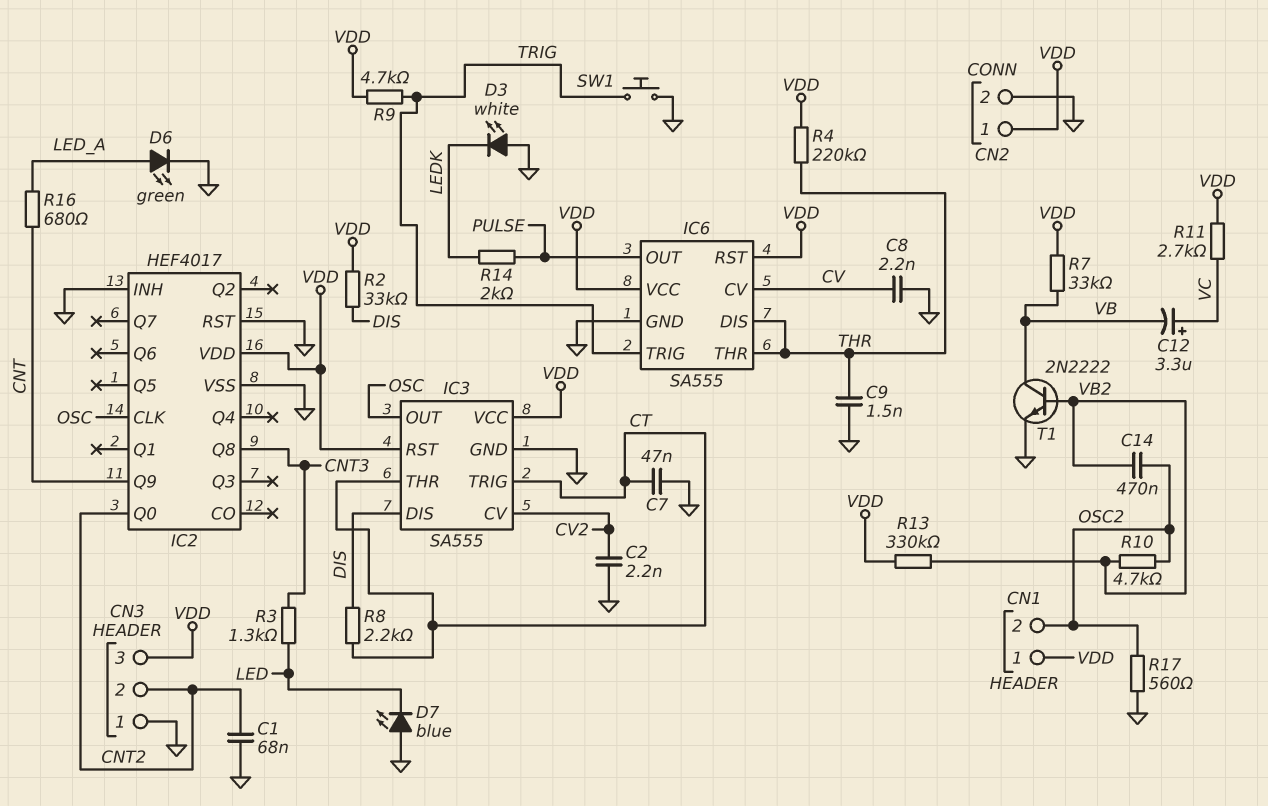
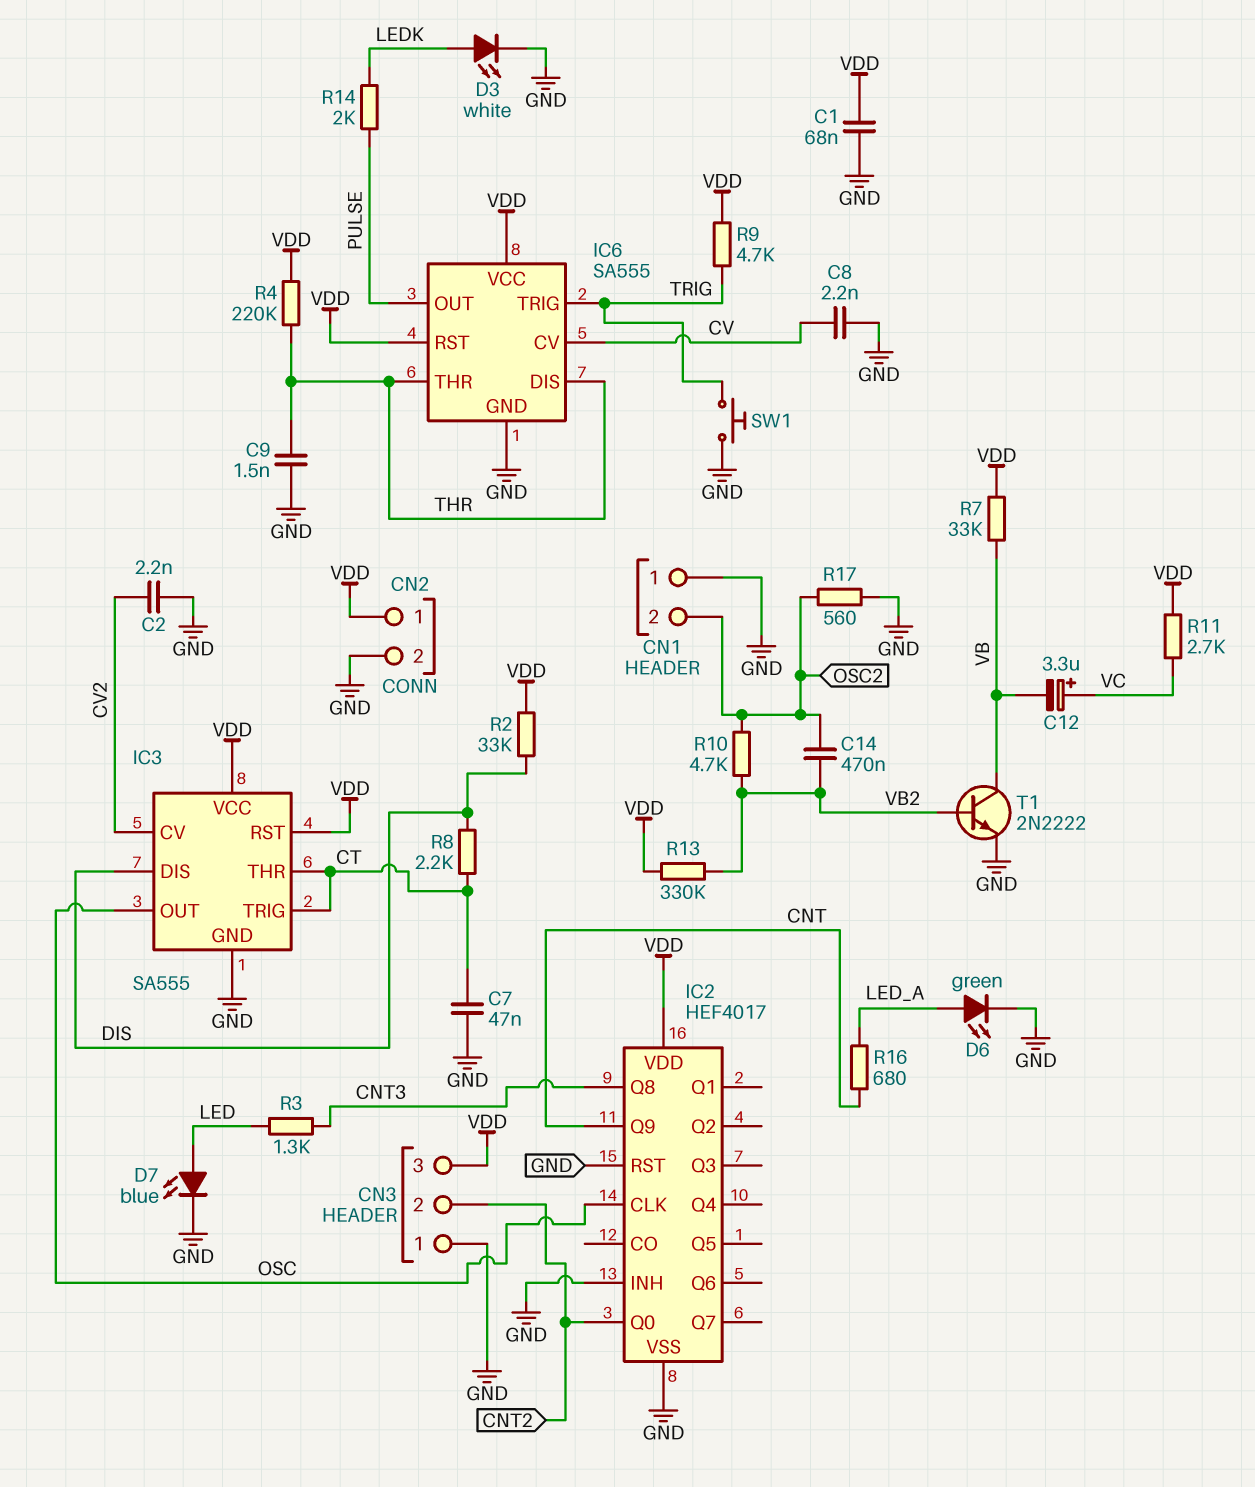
C1: 68nF (CNT2, GND) -> 68nF (GND, VDD)
CN1 pin 1: VDD -> GND
D3: LED white (A GND, K LEDK) -> LED white (A LEDK, K GND)
D7: LED blue (A GND, K LED) -> LED blue (A LED, K GND)

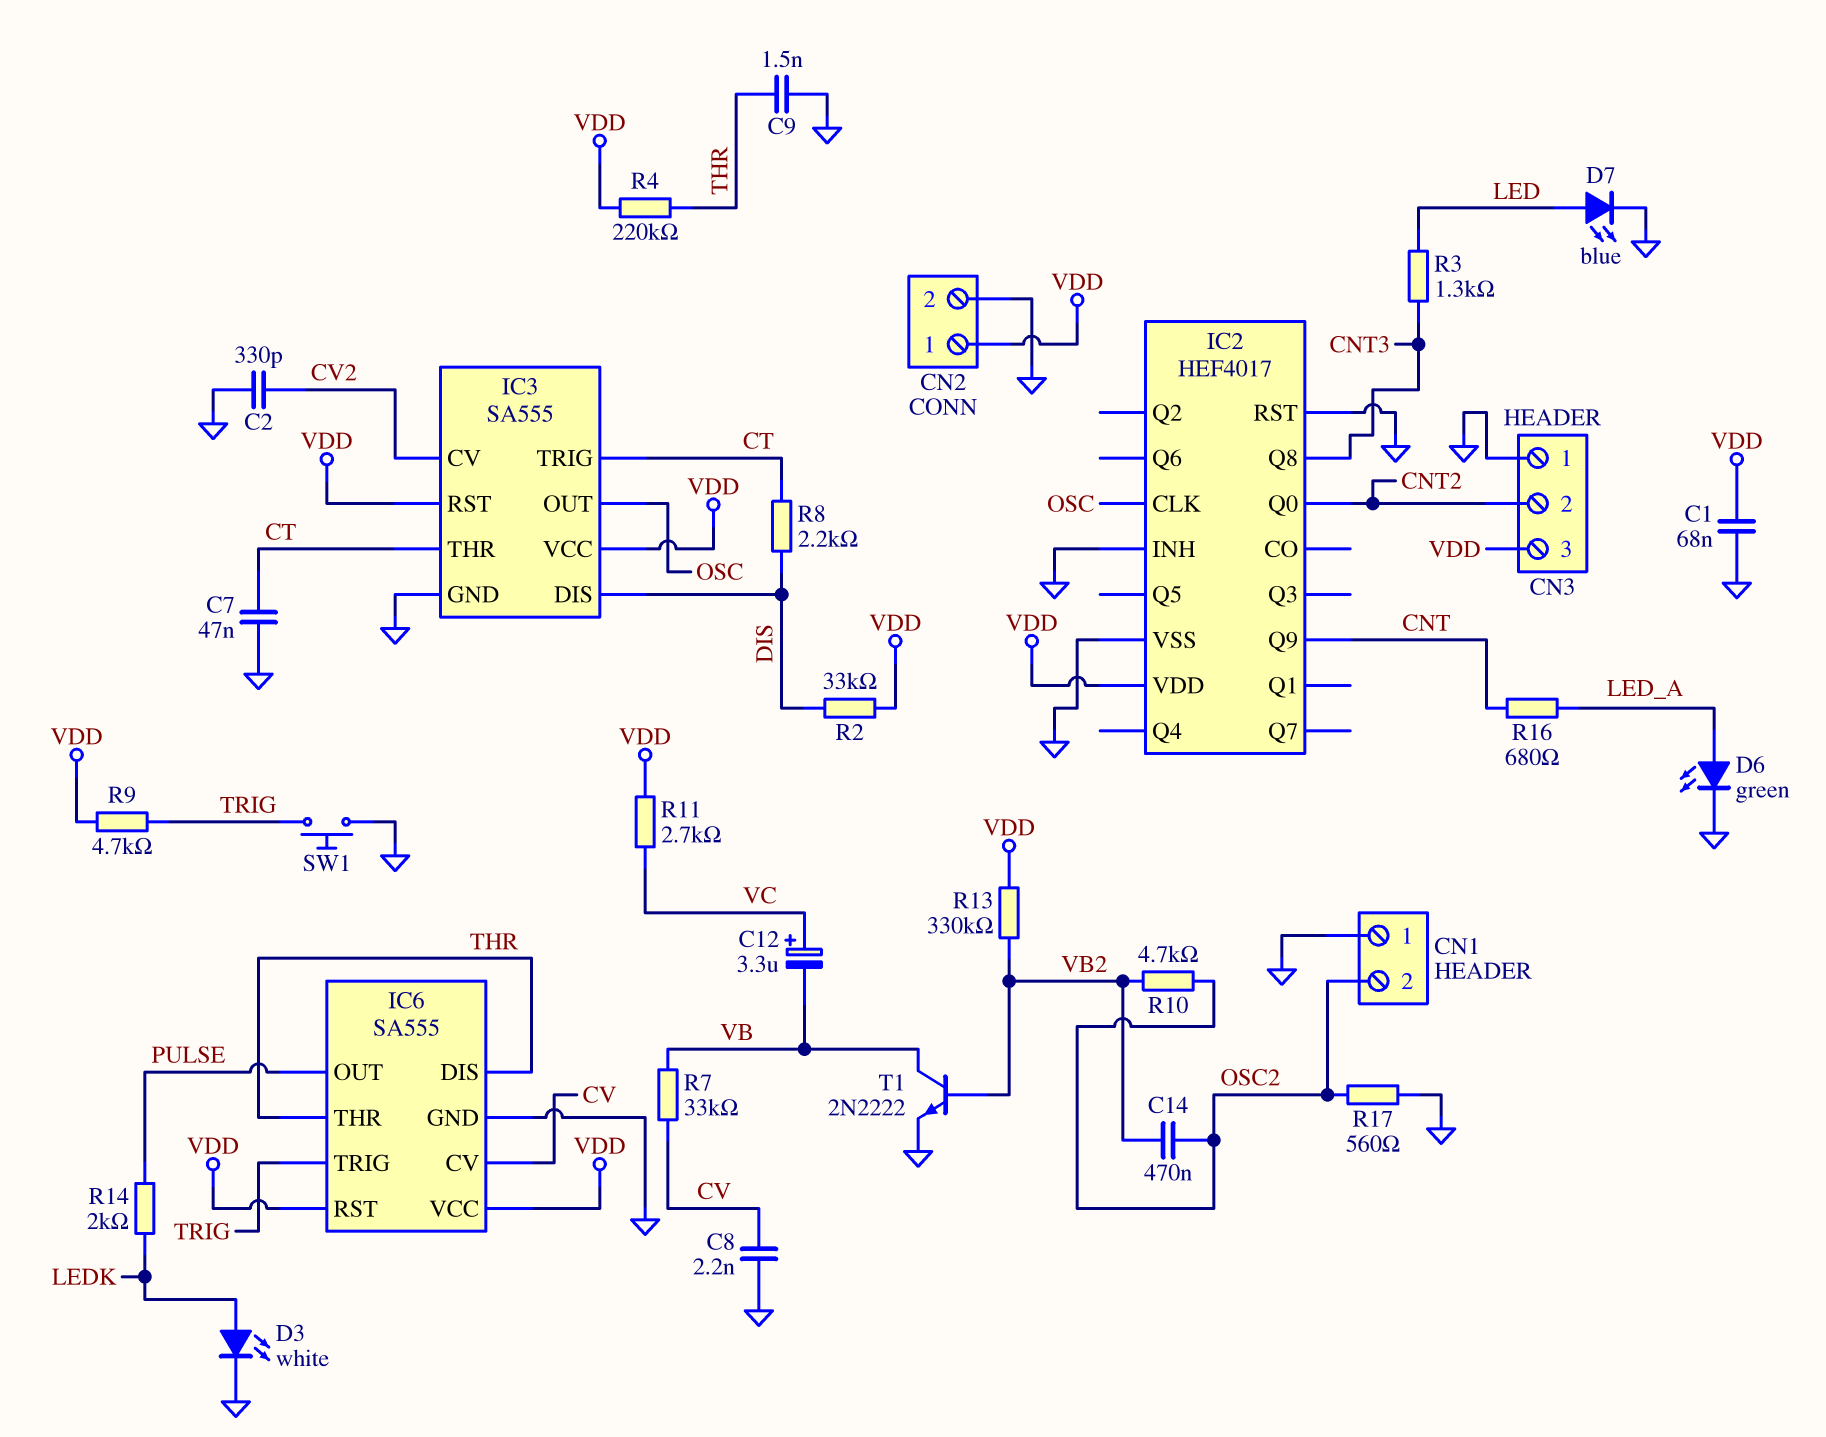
C2: 2.2nF (CV2, GND) -> 330pF (CV2, GND)
R7: 33k (VB, VDD) -> 33k (CV, VB)

